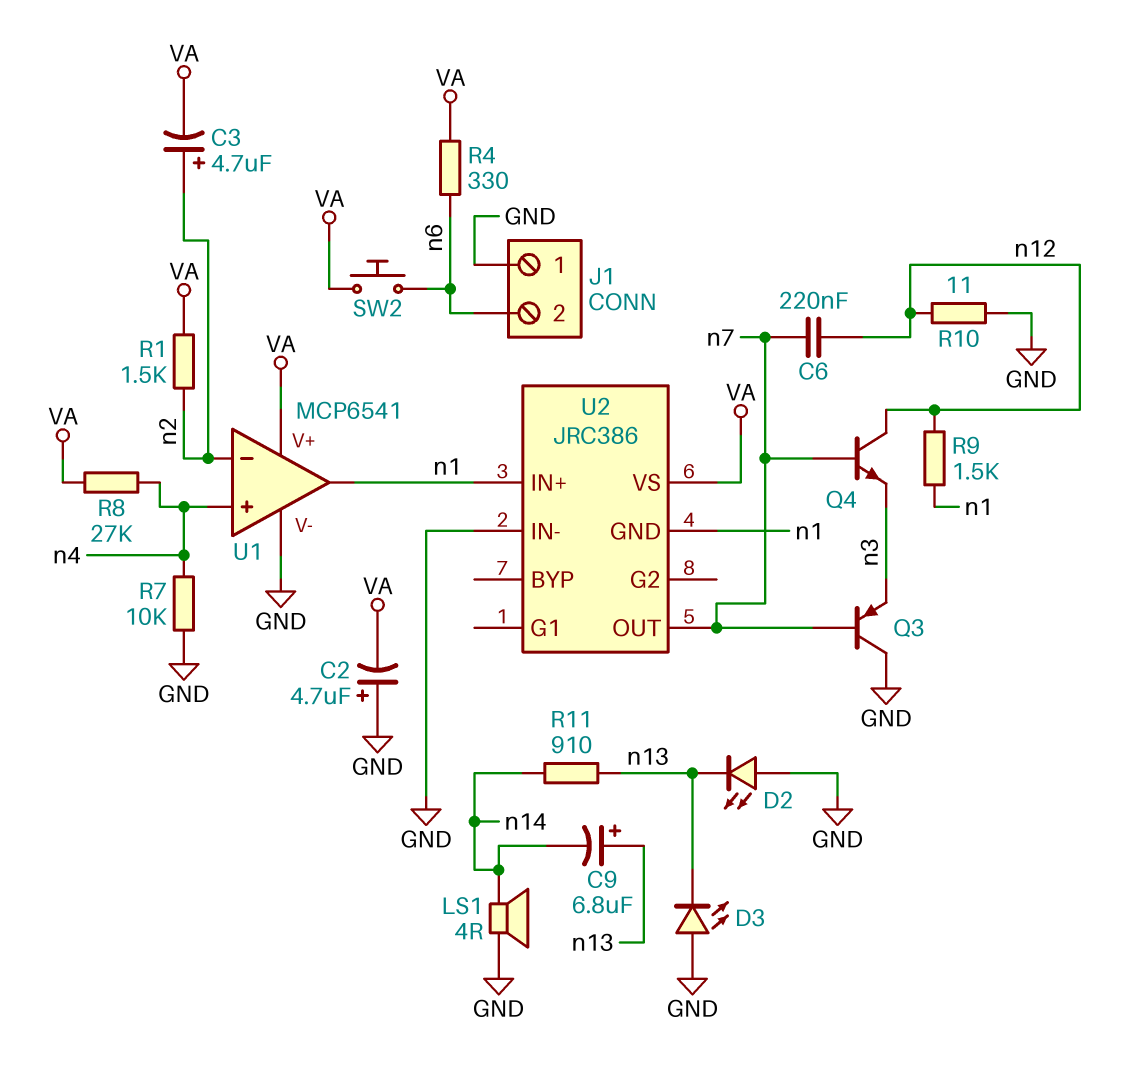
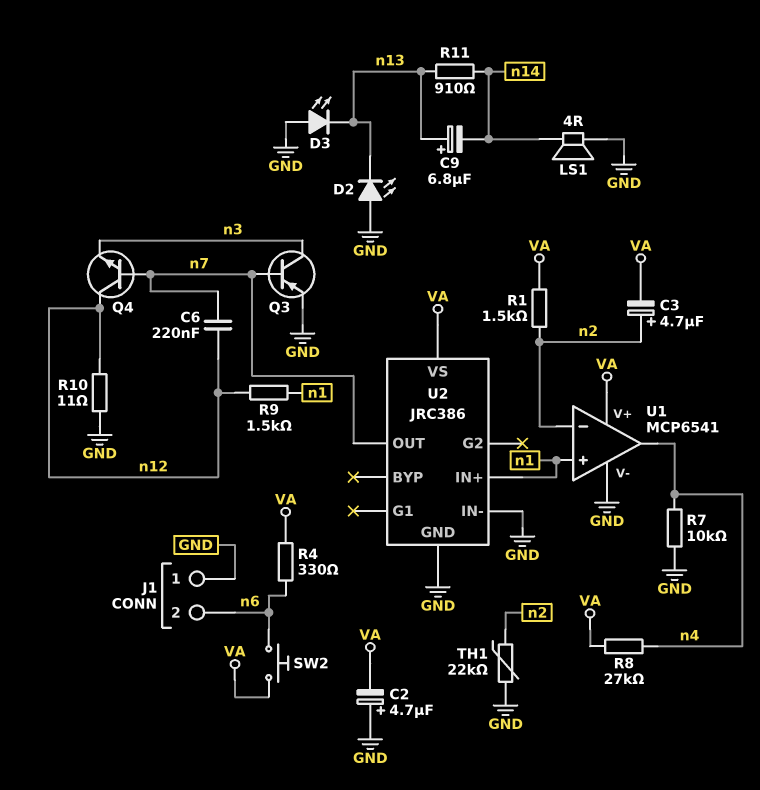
Q3: PNP (B n7, C GND, E n3) -> PNP (B n7, C n3, E GND)
TH1: none -> 22k (GND, n2)
U1 pin in+: n4 -> n1
U1 pin out: n1 -> n4
U2 pin GND: n1 -> GND

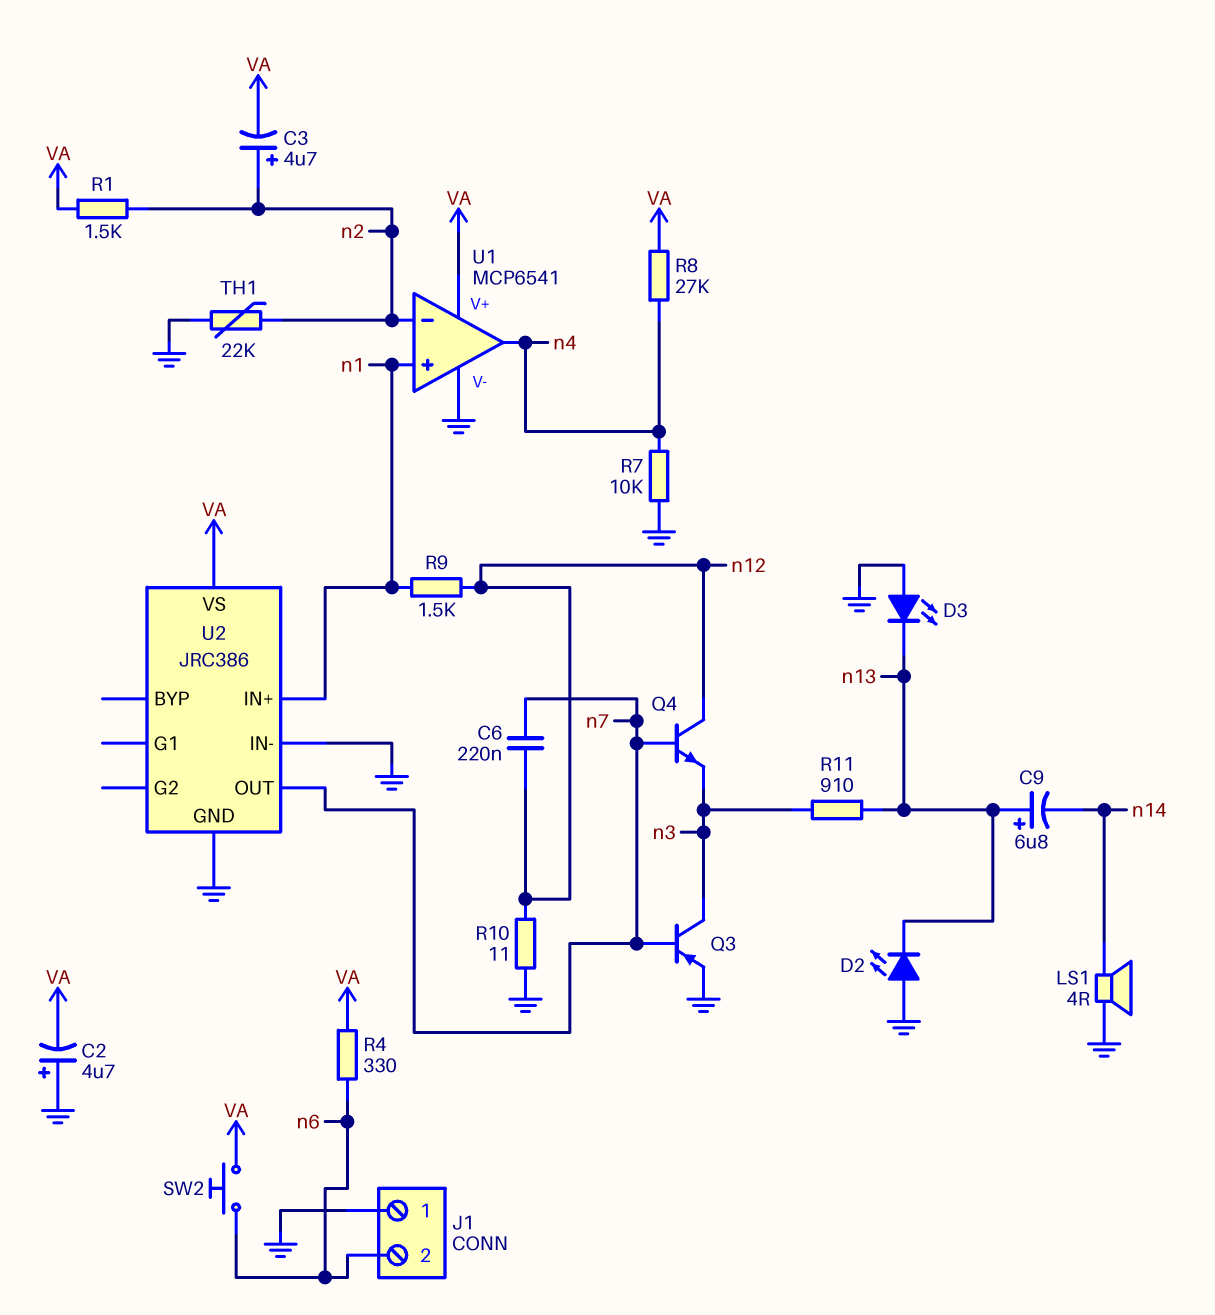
R11: 910 (n13, n14) -> 910 (n3, n13)

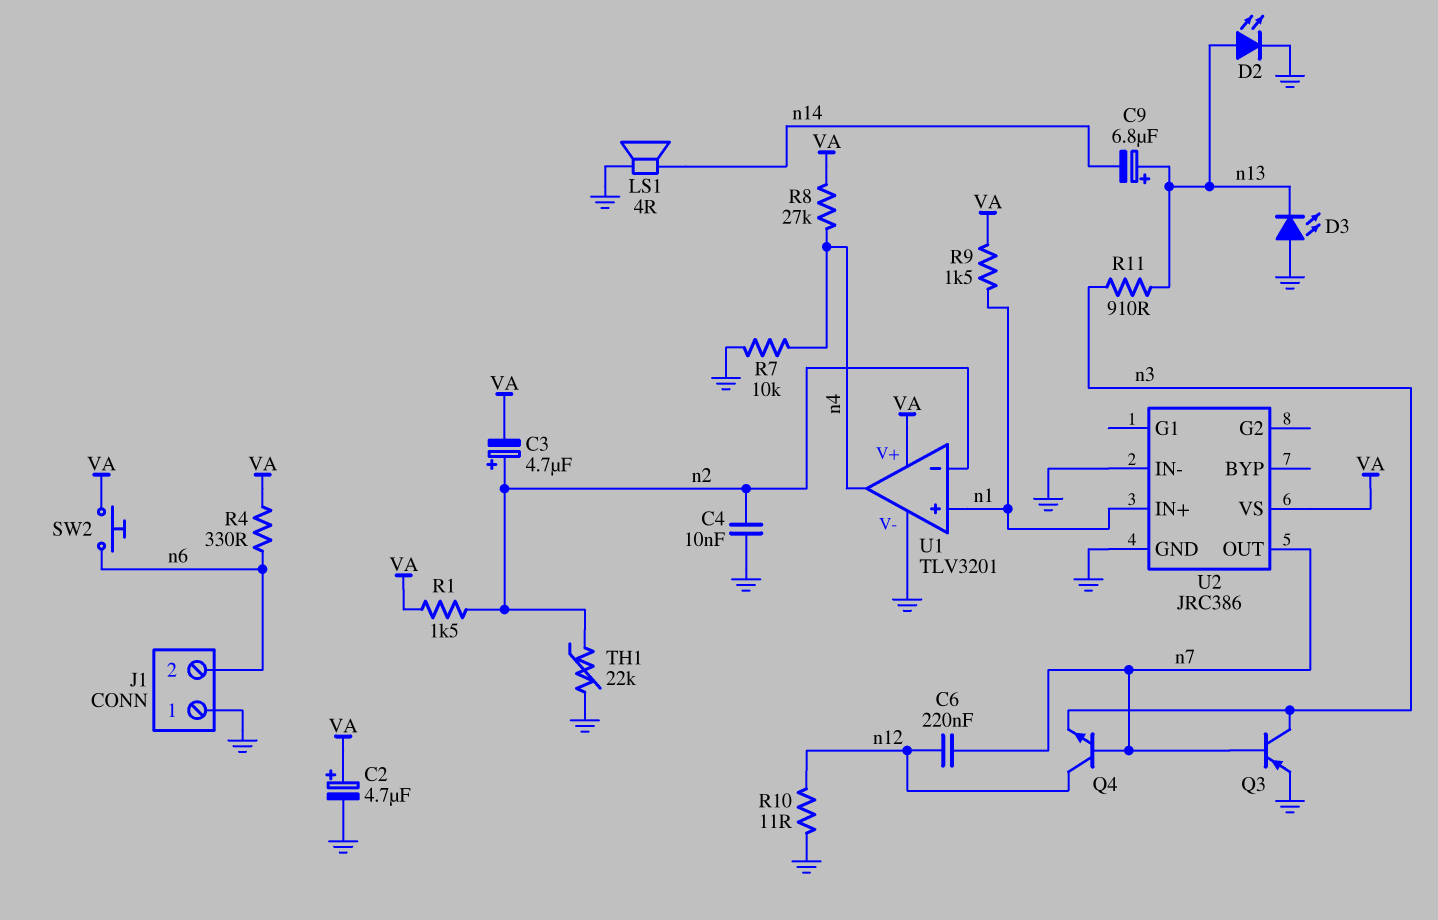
C2: 4.7uF (plus GND, minus VA) -> 4.7uF (plus VA, minus GND)
C4: none -> 10nF (GND, n2)
D2: LED (A GND, K n13) -> LED (A n13, K GND)
R9: 1.5k (n1, n12) -> 1.5k (VA, n1)
U1: MCP6541 -> TLV3201

